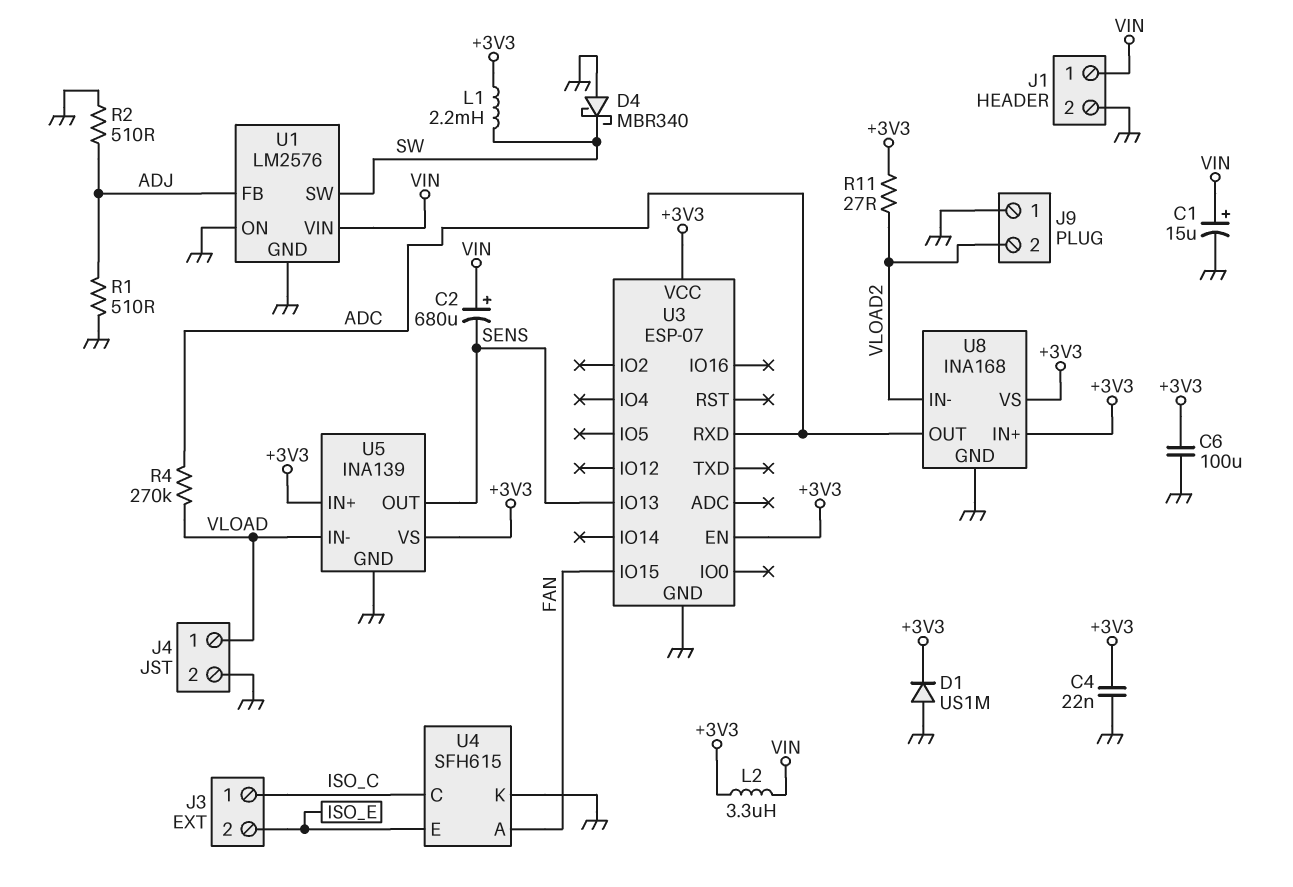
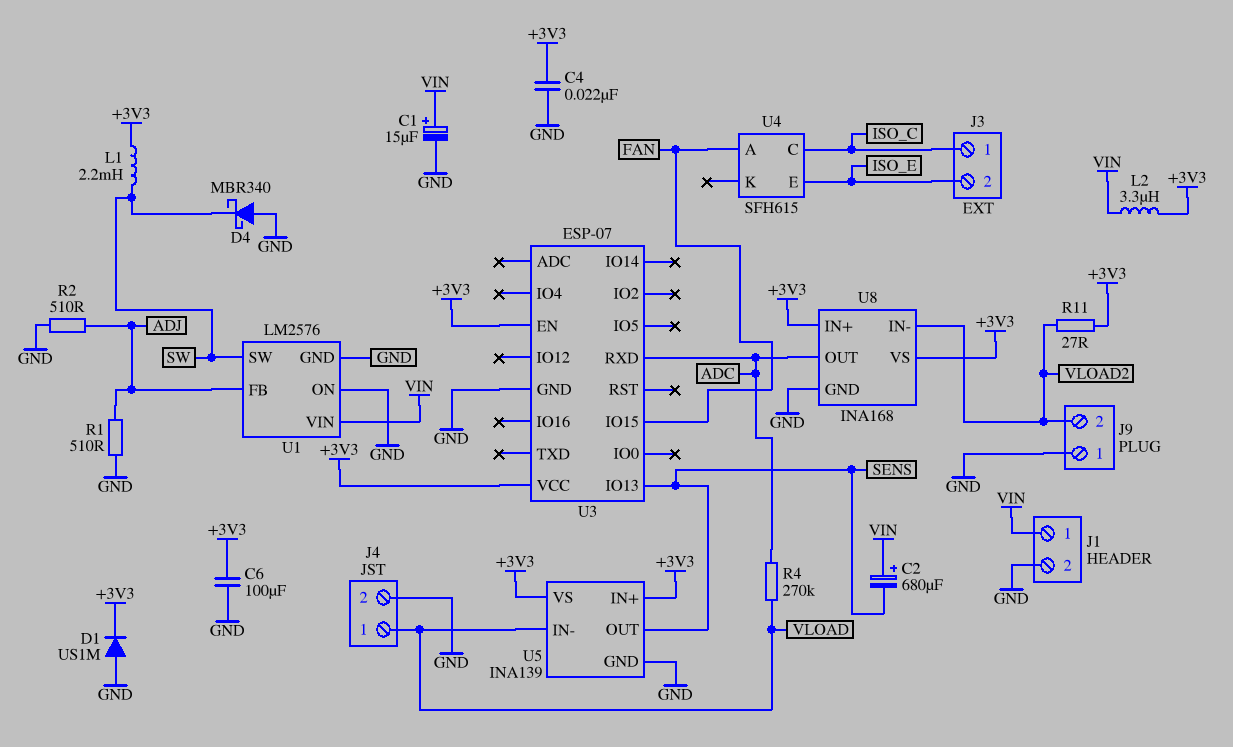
U4 pin K: GND -> none

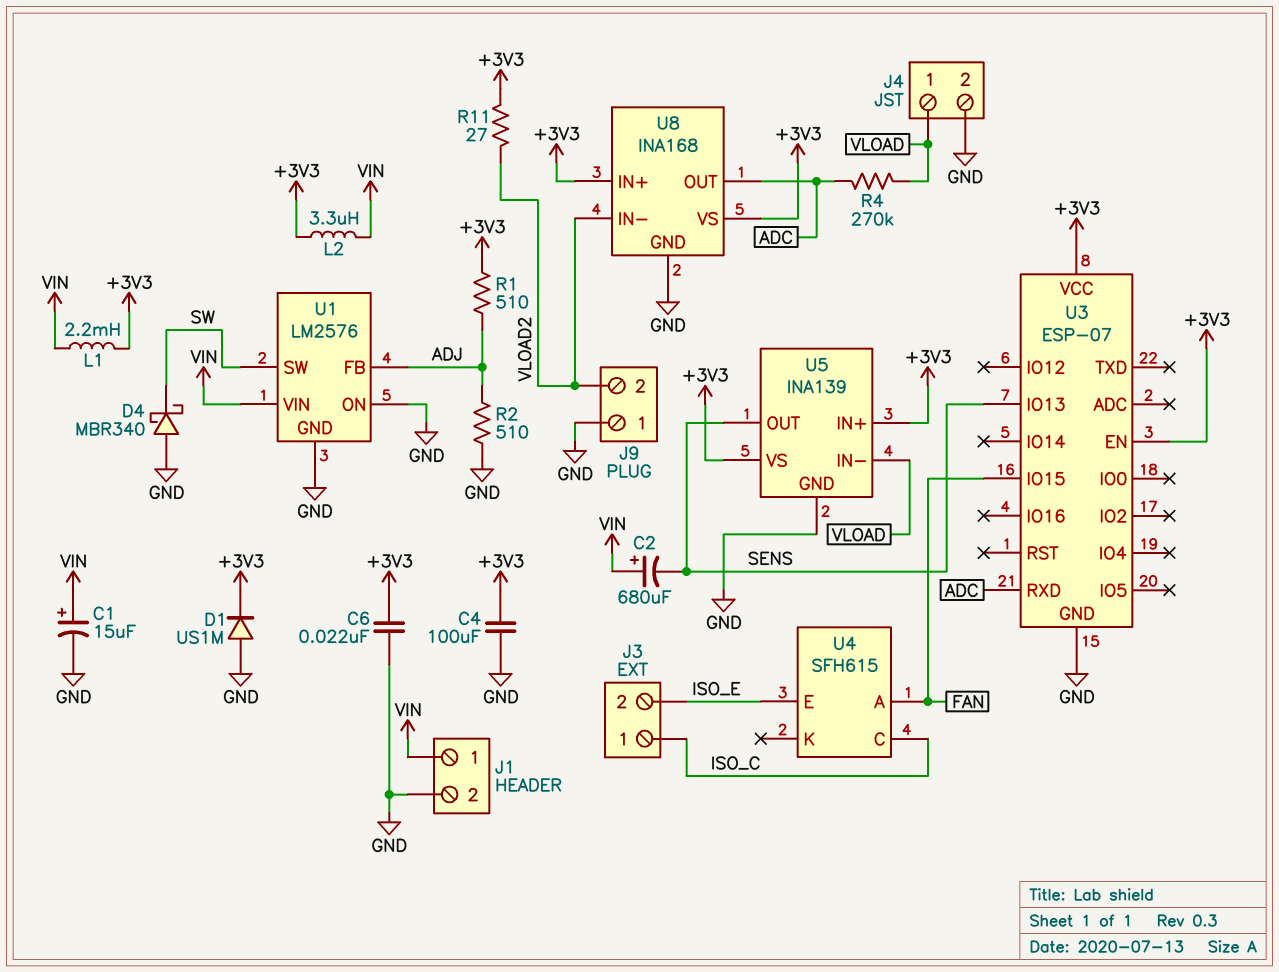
C4: 22nF (+3V3, GND) -> 100uF (+3V3, GND)
C6: 100uF (+3V3, GND) -> 22nF (+3V3, GND)
L1: 2.2mH (+3V3, SW) -> 2.2mH (+3V3, VIN)
R1: 510 (ADJ, GND) -> 510 (+3V3, ADJ)

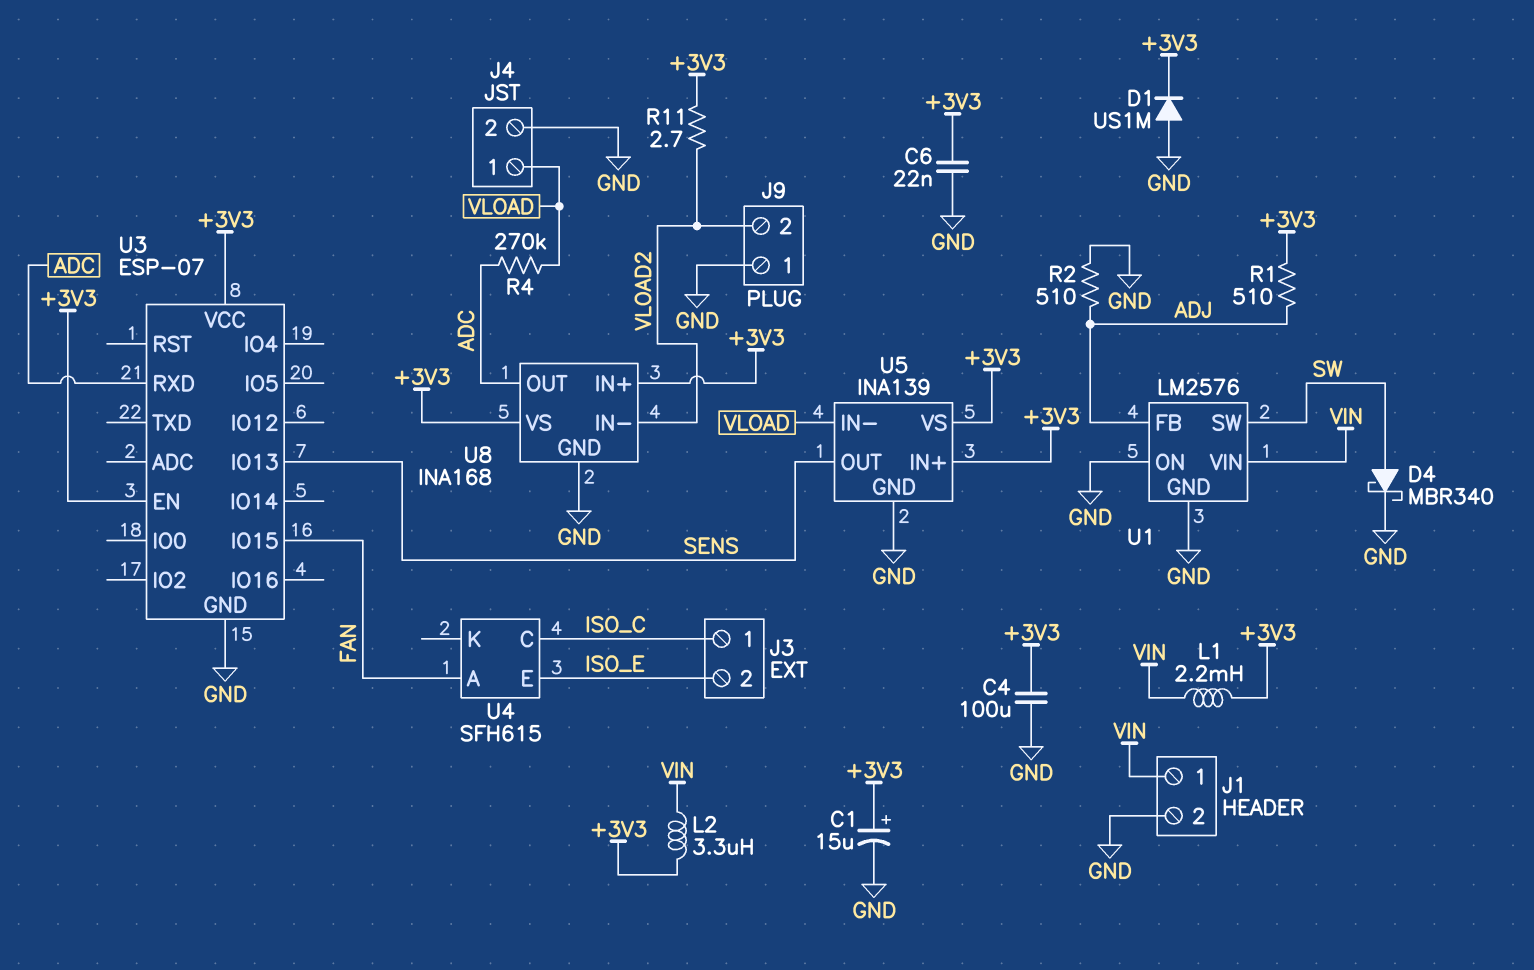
C1: 15uF (plus VIN, minus GND) -> 15uF (plus +3V3, minus GND)
C2: 680uF (plus VIN, minus SENS) -> none
D4: schottky MBR340 (A GND, K SW) -> schottky MBR340 (A SW, K GND)
R11: 27 (+3V3, VLOAD2) -> 2.7 (+3V3, VLOAD2)

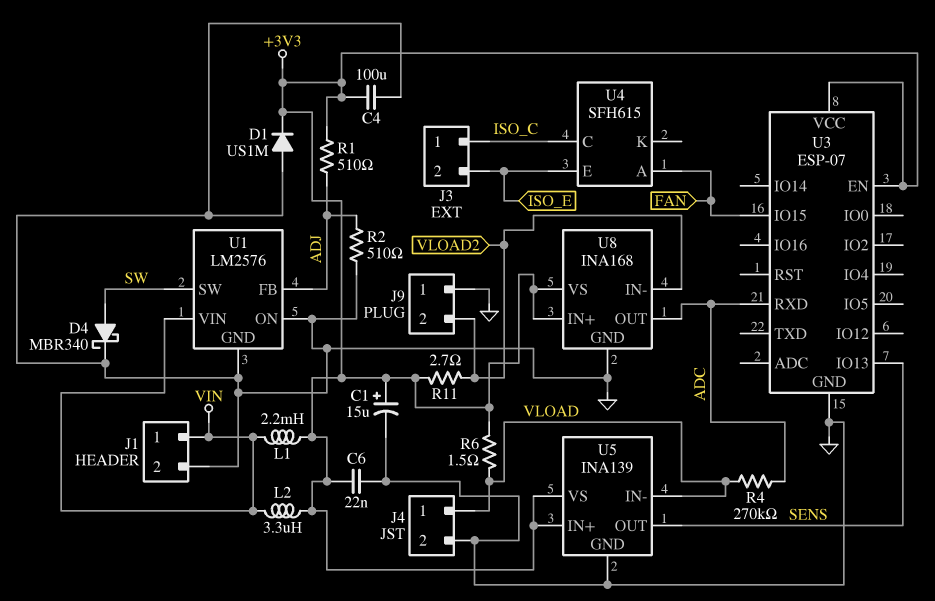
R6: none -> 1.5 (+3V3, VLOAD)

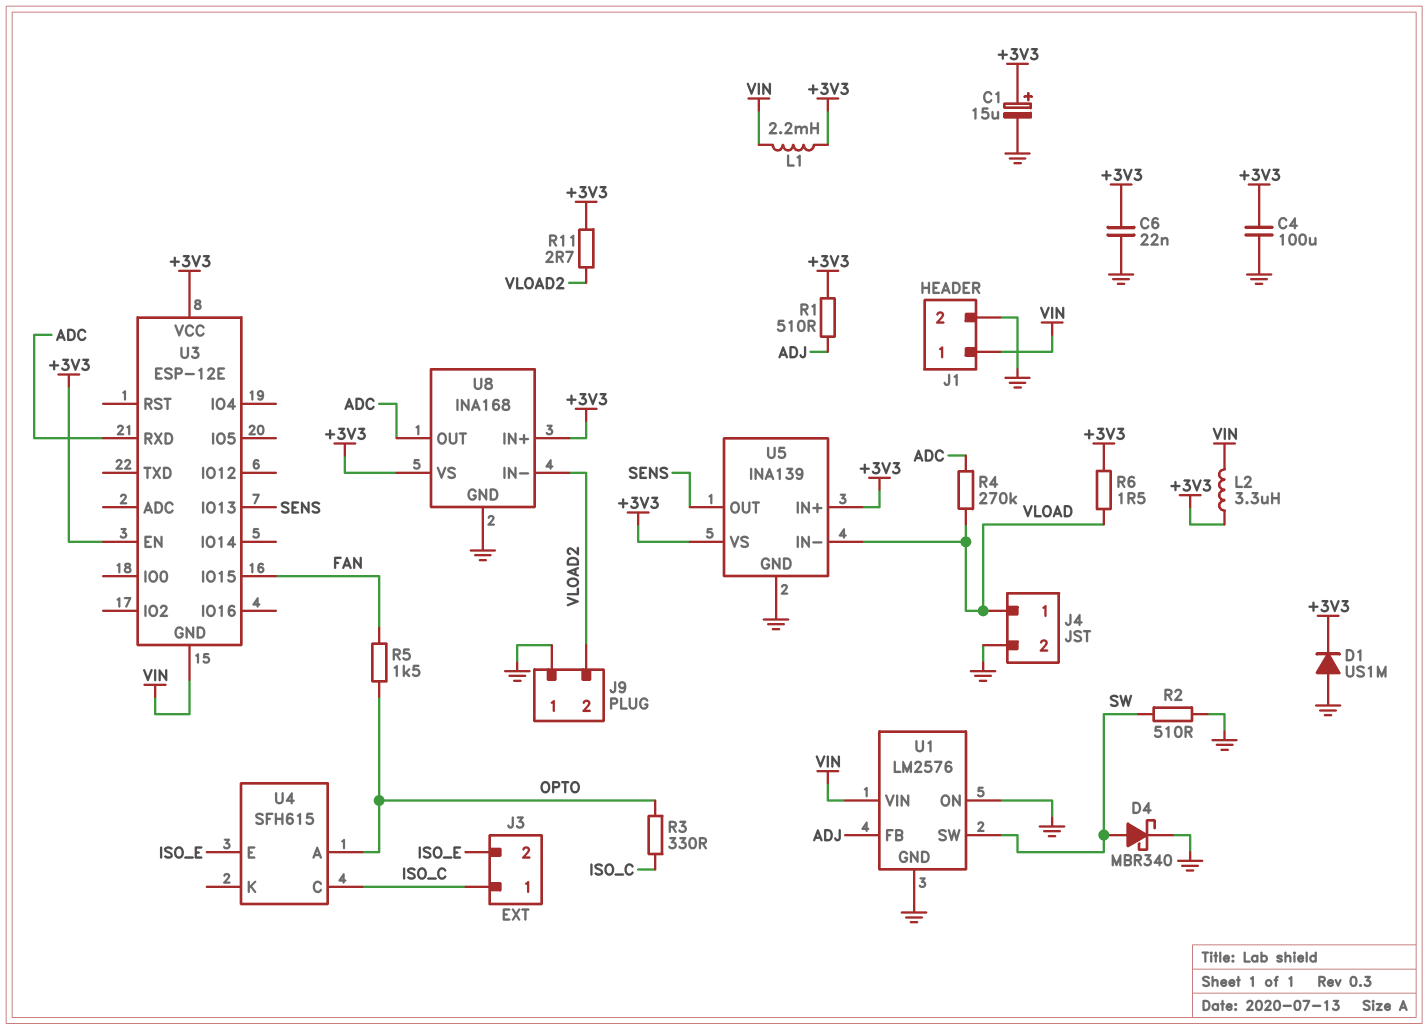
R2: 510 (ADJ, GND) -> 510 (GND, SW)
R3: none -> 330 (ISO_C, OPTO)
R5: none -> 1.5k (FAN, OPTO)
U3: ESP-07 -> ESP-12E
U3 pin GND: GND -> VIN
U4 pin A: FAN -> OPTO

